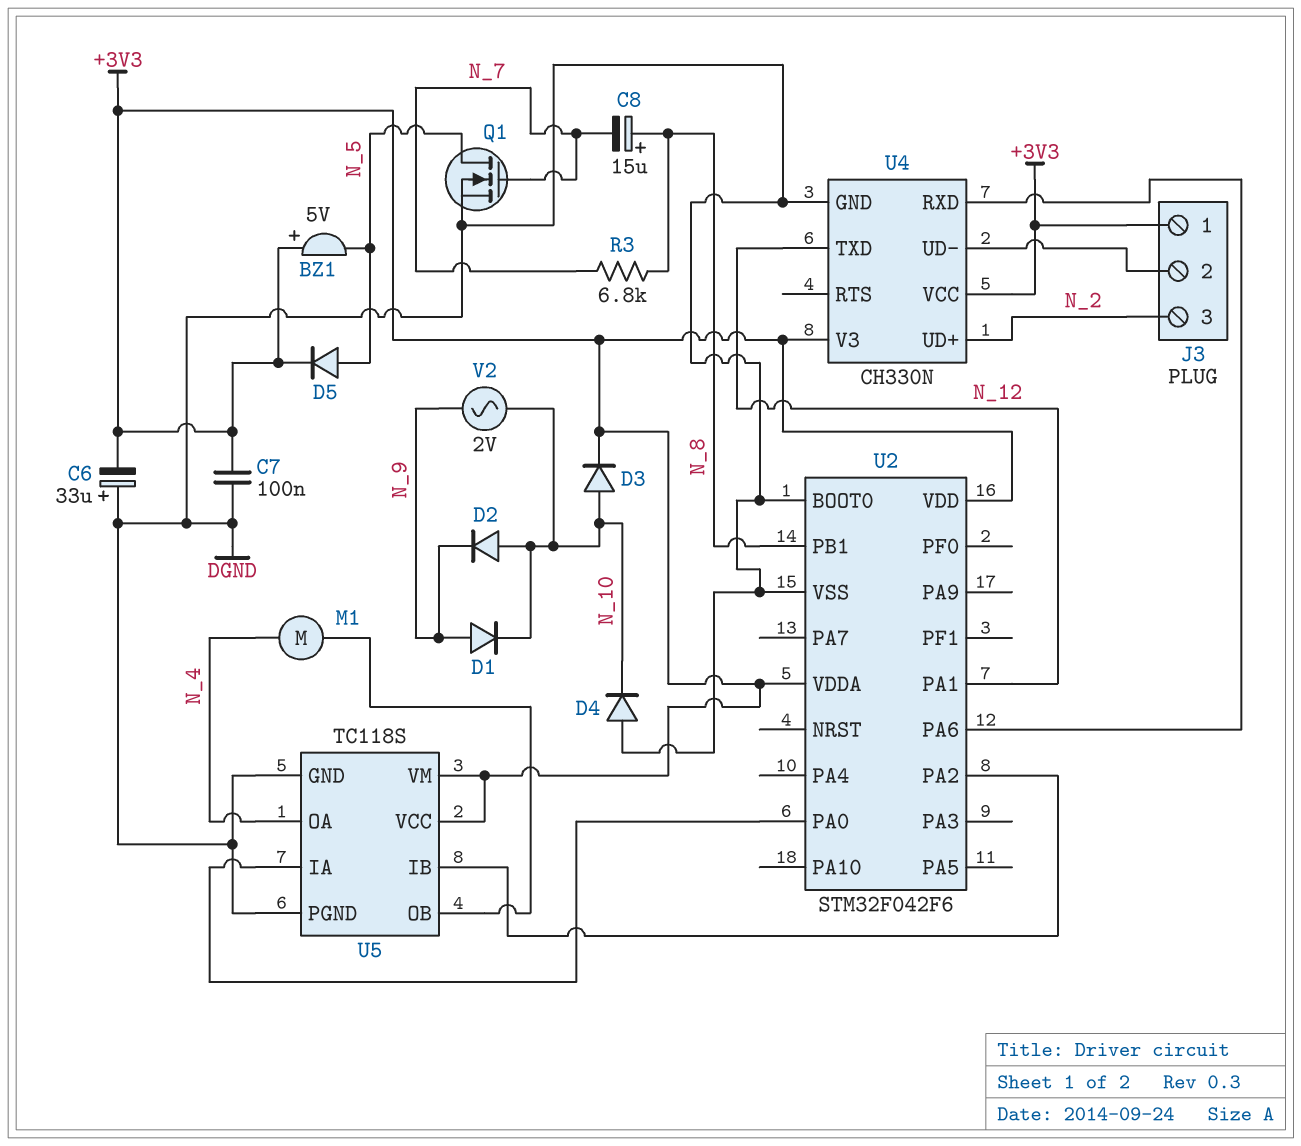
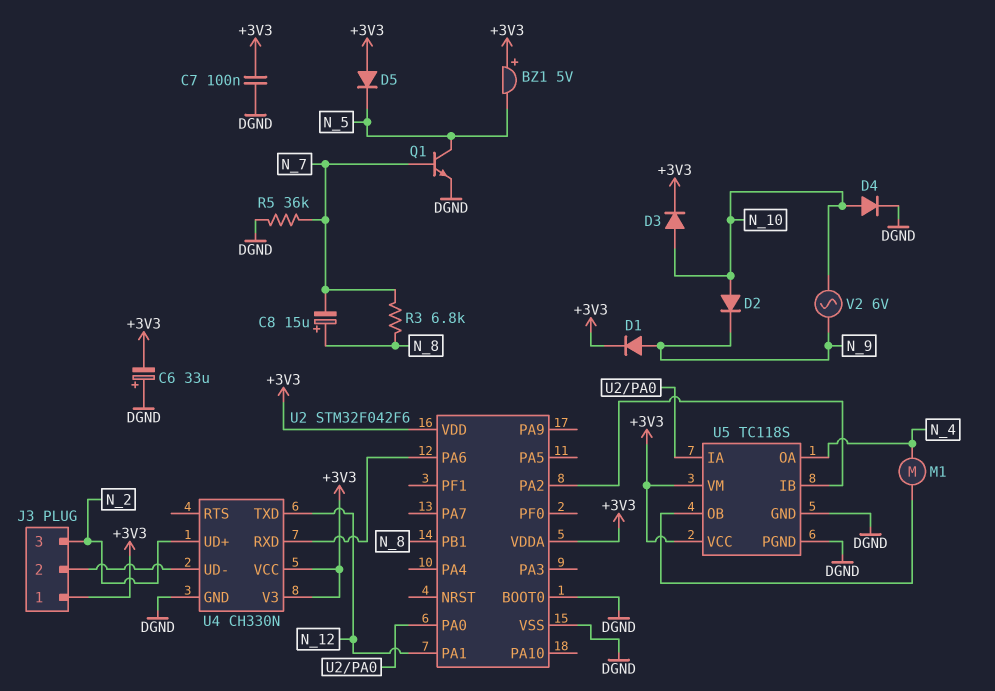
D1: diode (A N_9, K N_10) -> diode (A N_9, K +3V3)
D4: diode (A DGND, K N_10) -> diode (A N_10, K DGND)
D5: diode (A N_5, K +3V3) -> diode (A +3V3, K N_5)
Q1: NMOS (G N_7, D N_5, S DGND) -> NPN (B N_7, C N_5, E DGND)
R5: none -> 36k (DGND, N_7)
V2: AC 2V (N_9, N_10) -> AC 6V (N_9, N_10)

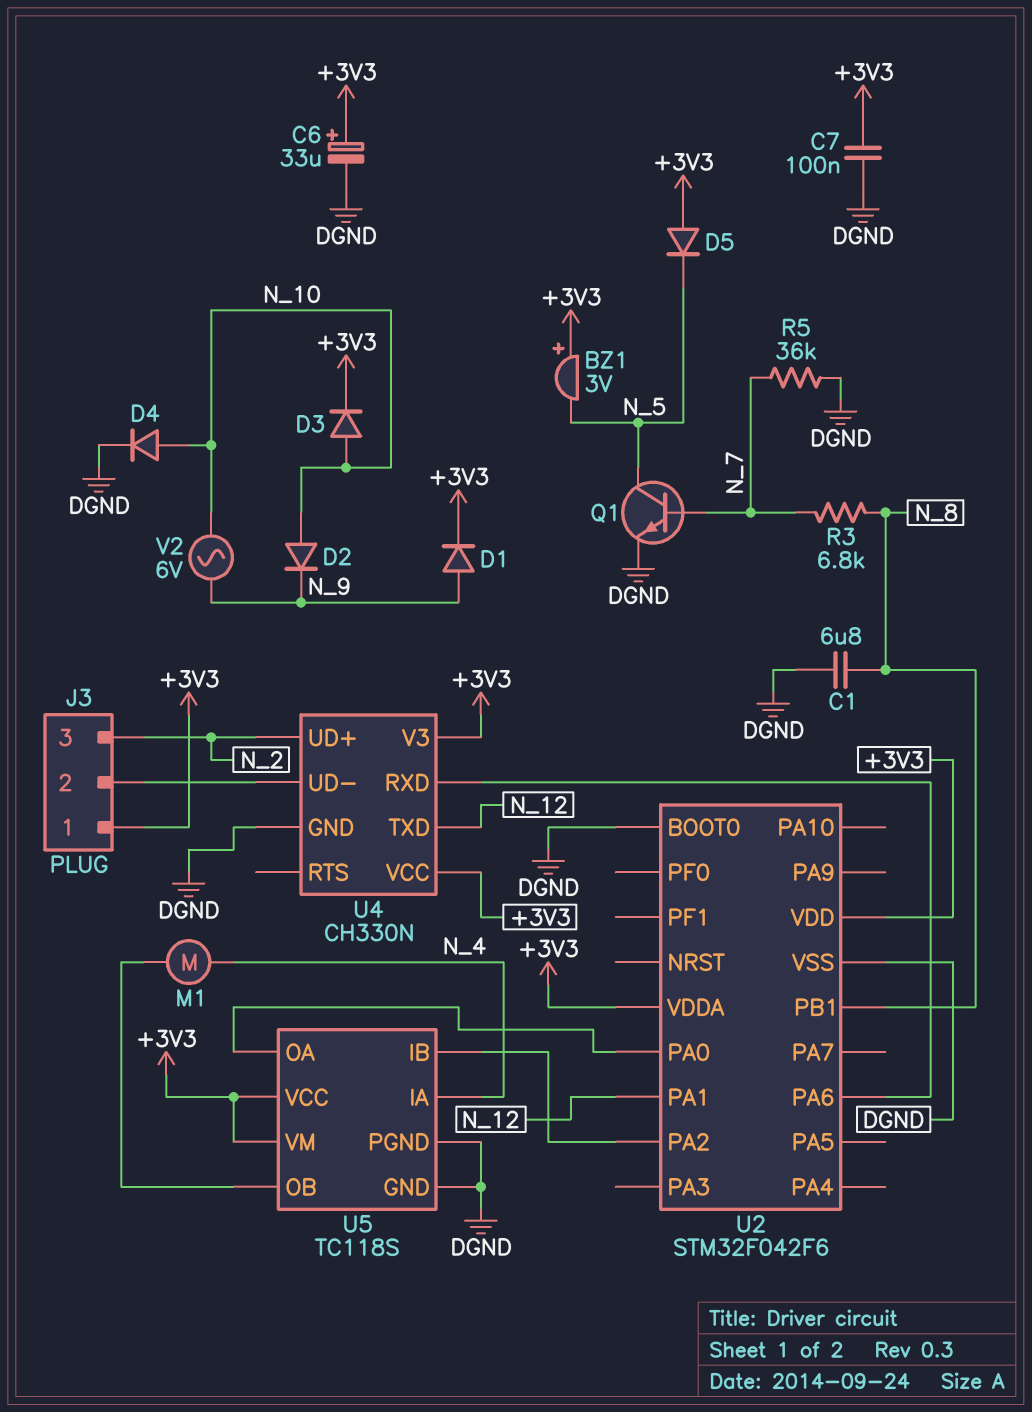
BZ1: buzzer 5V (plus +3V3, minus N_5) -> buzzer 3V (plus +3V3, minus N_5)
C1: none -> 6.8uF (DGND, N_8)
C6: 33uF (plus DGND, minus +3V3) -> 33uF (plus +3V3, minus DGND)
C8: 15uF (plus N_8, minus N_7) -> none
U5 pin IA: U2/PA0 -> N_4
U5 pin OA: N_4 -> U2/PA0

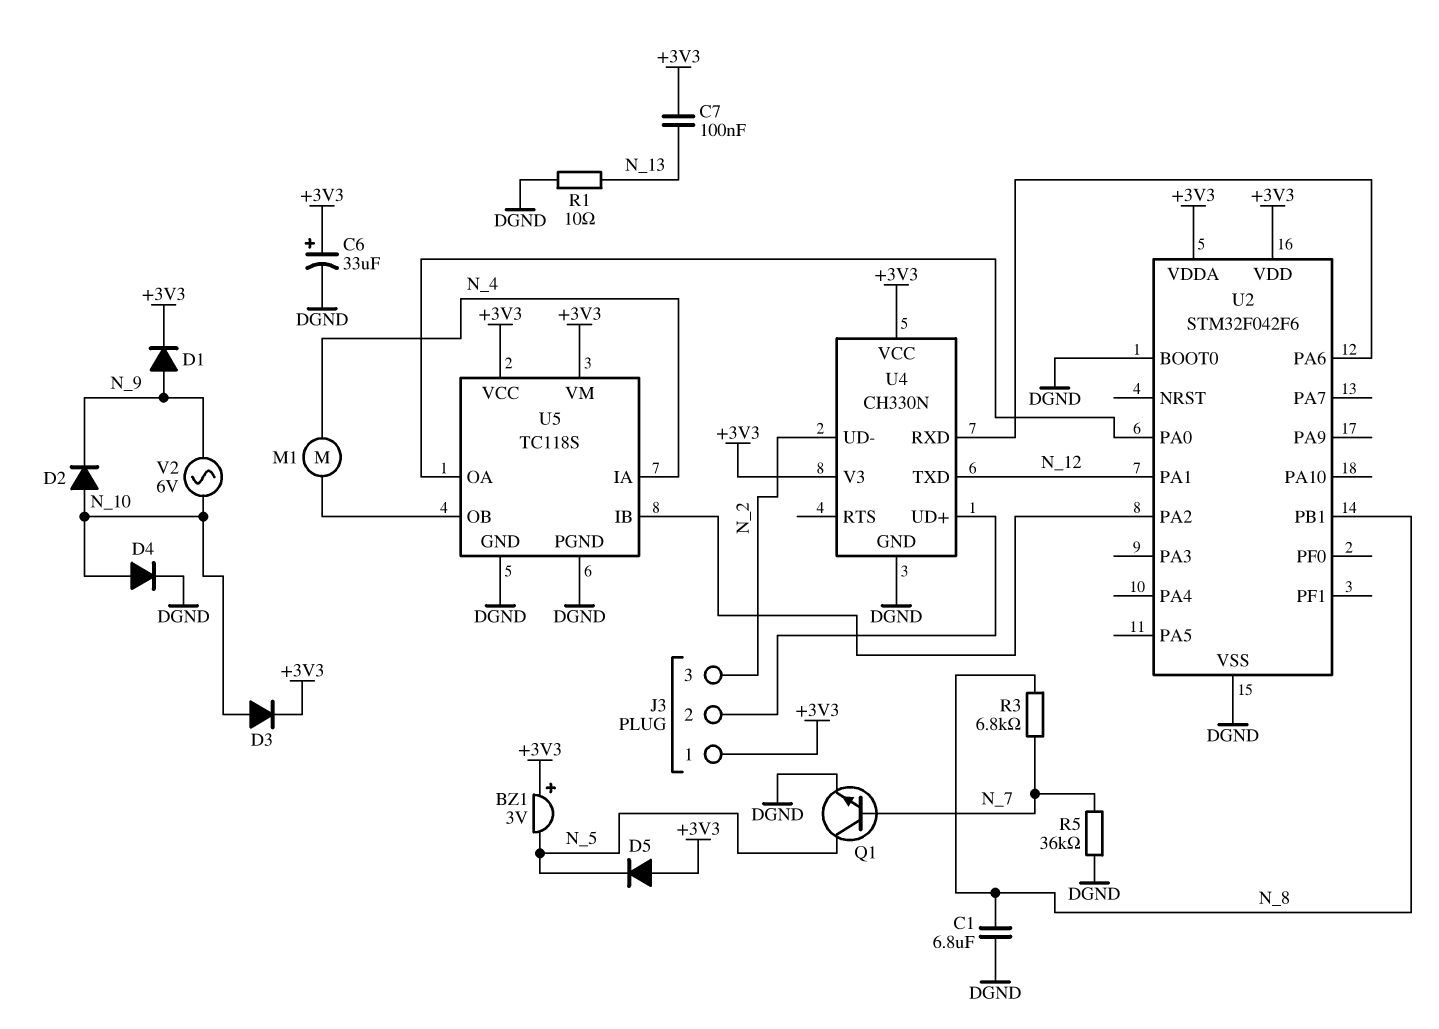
C7: 100nF (+3V3, DGND) -> 100nF (+3V3, N_13)
R1: none -> 10 (DGND, N_13)
U4 pin UD+: N_2 -> J3/2
U4 pin UD-: J3/2 -> N_2

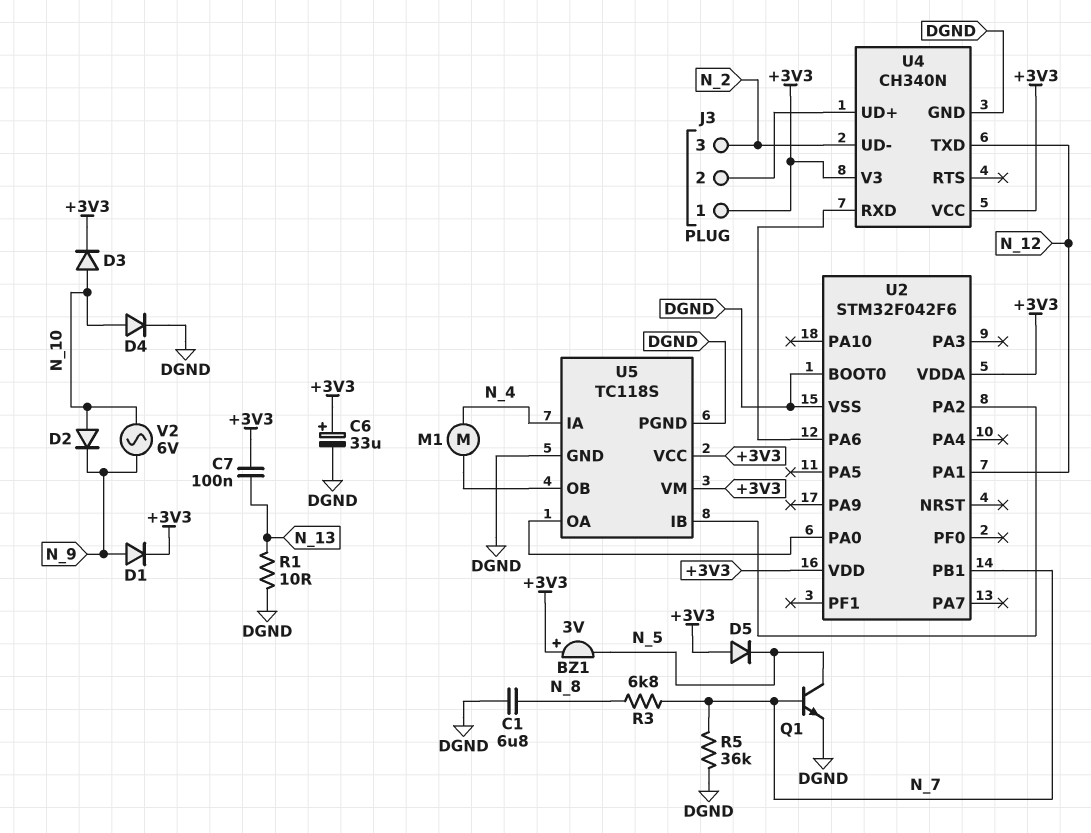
U2 pin PB1: N_8 -> N_7
U4: CH330N -> CH340N

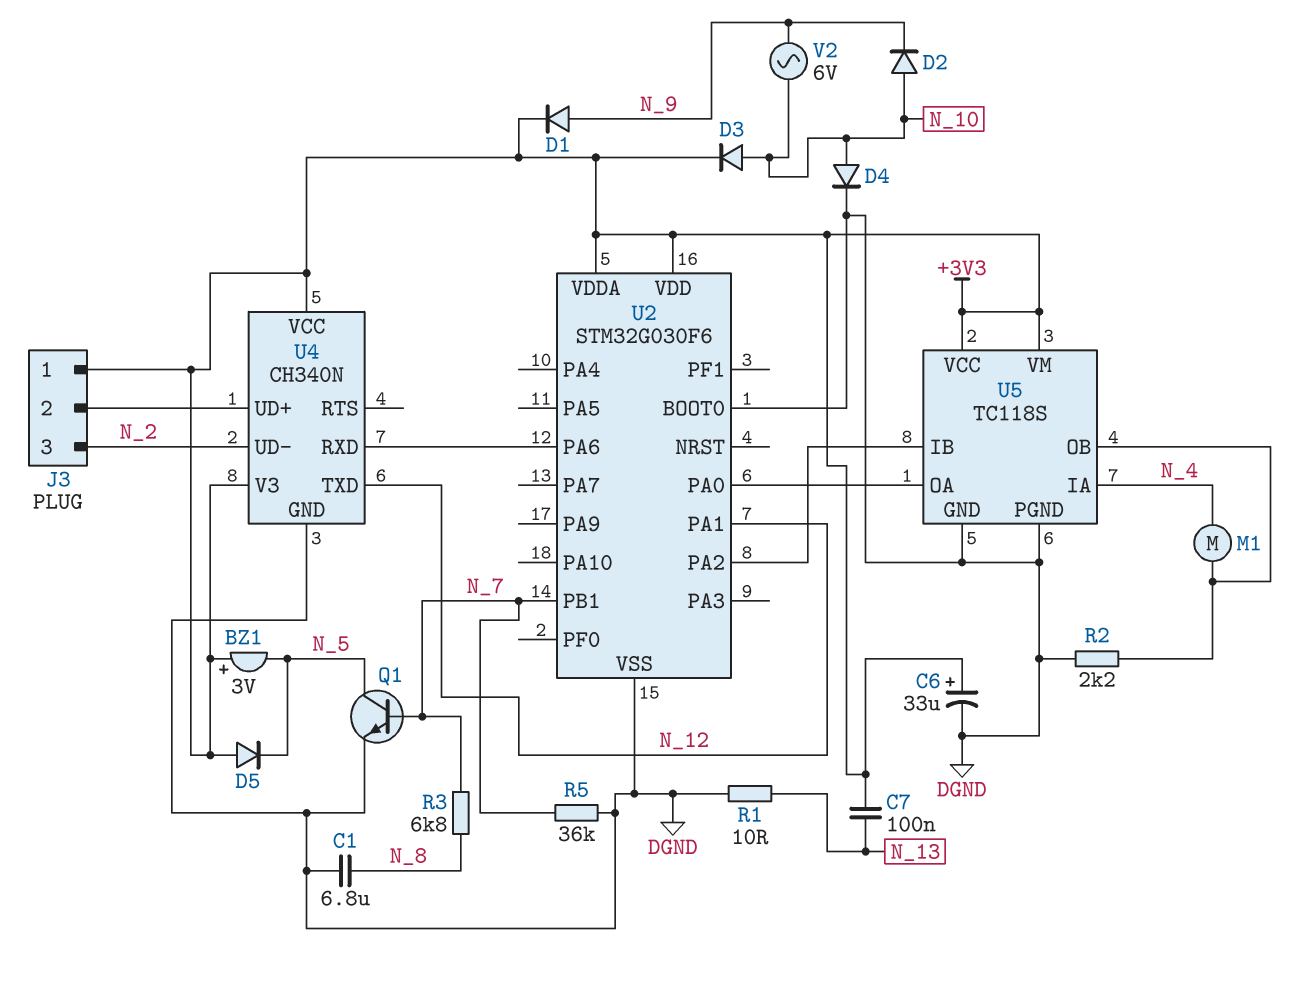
R2: none -> 2.2k (DGND, U5/OB)
U2: STM32F042F6 -> STM32G030F6

